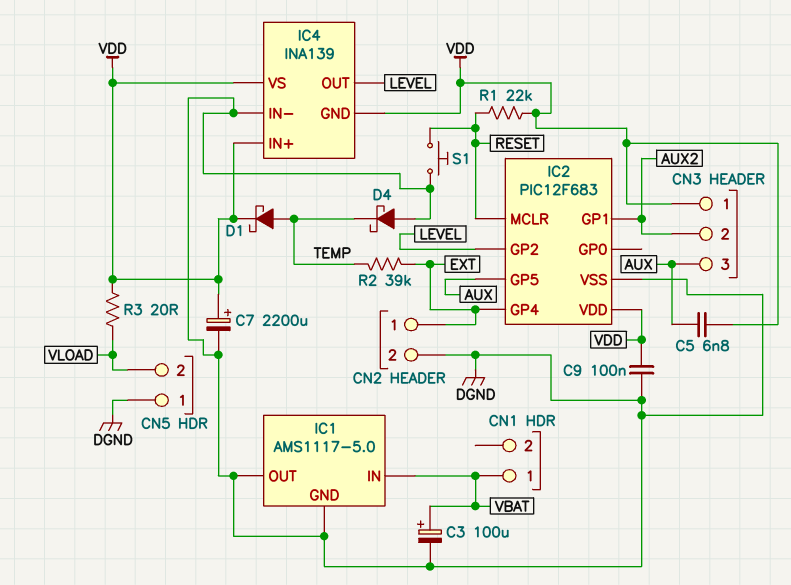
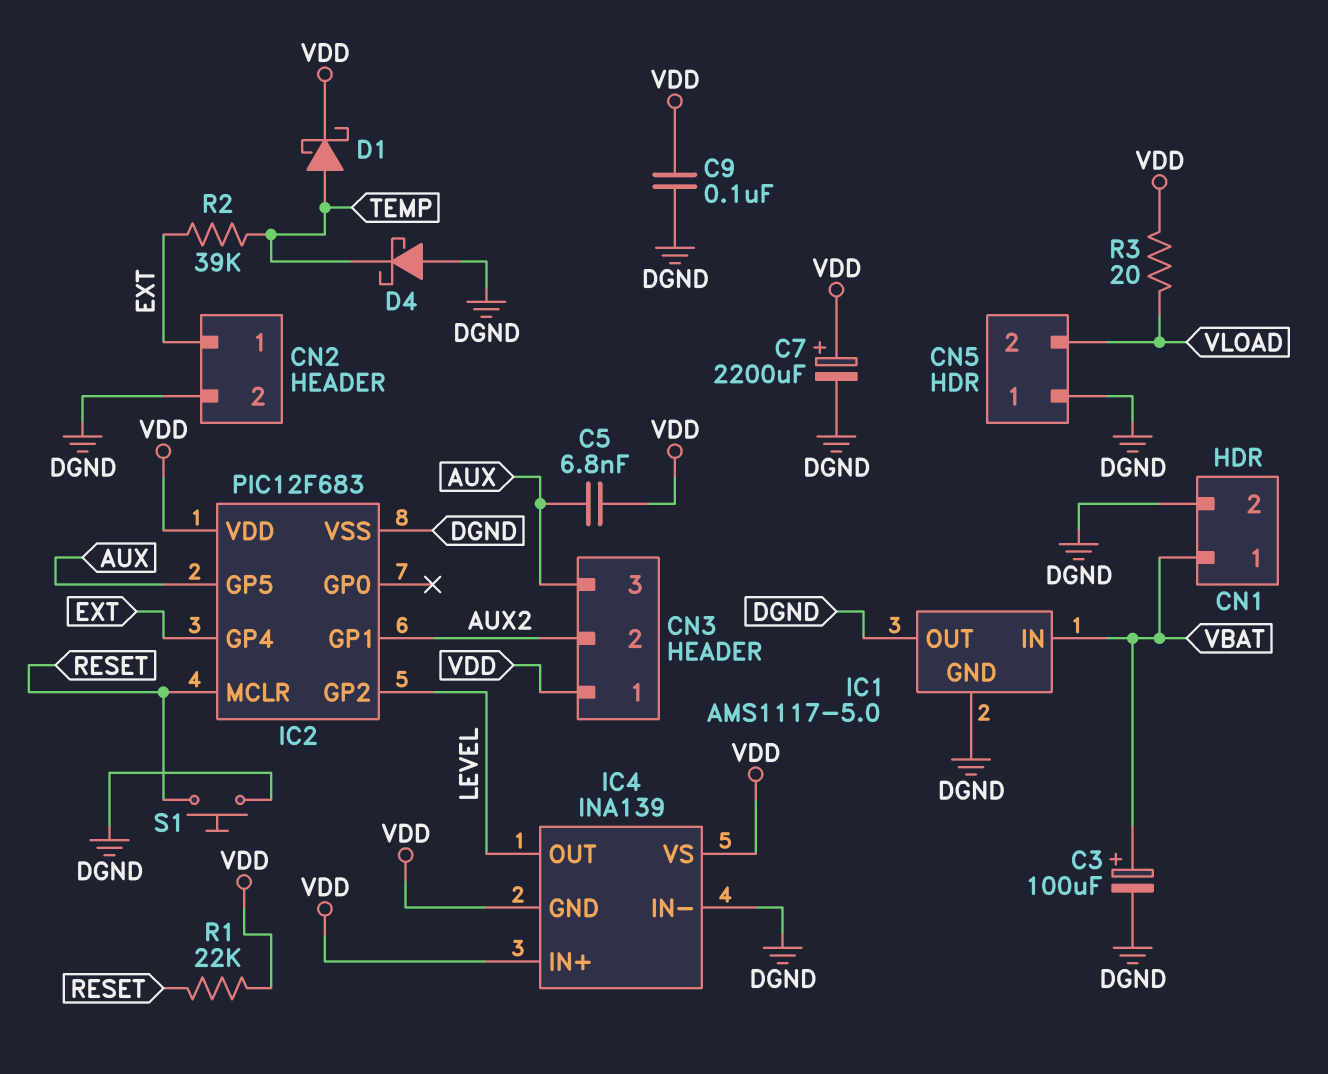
CN1 pin 2: none -> DGND

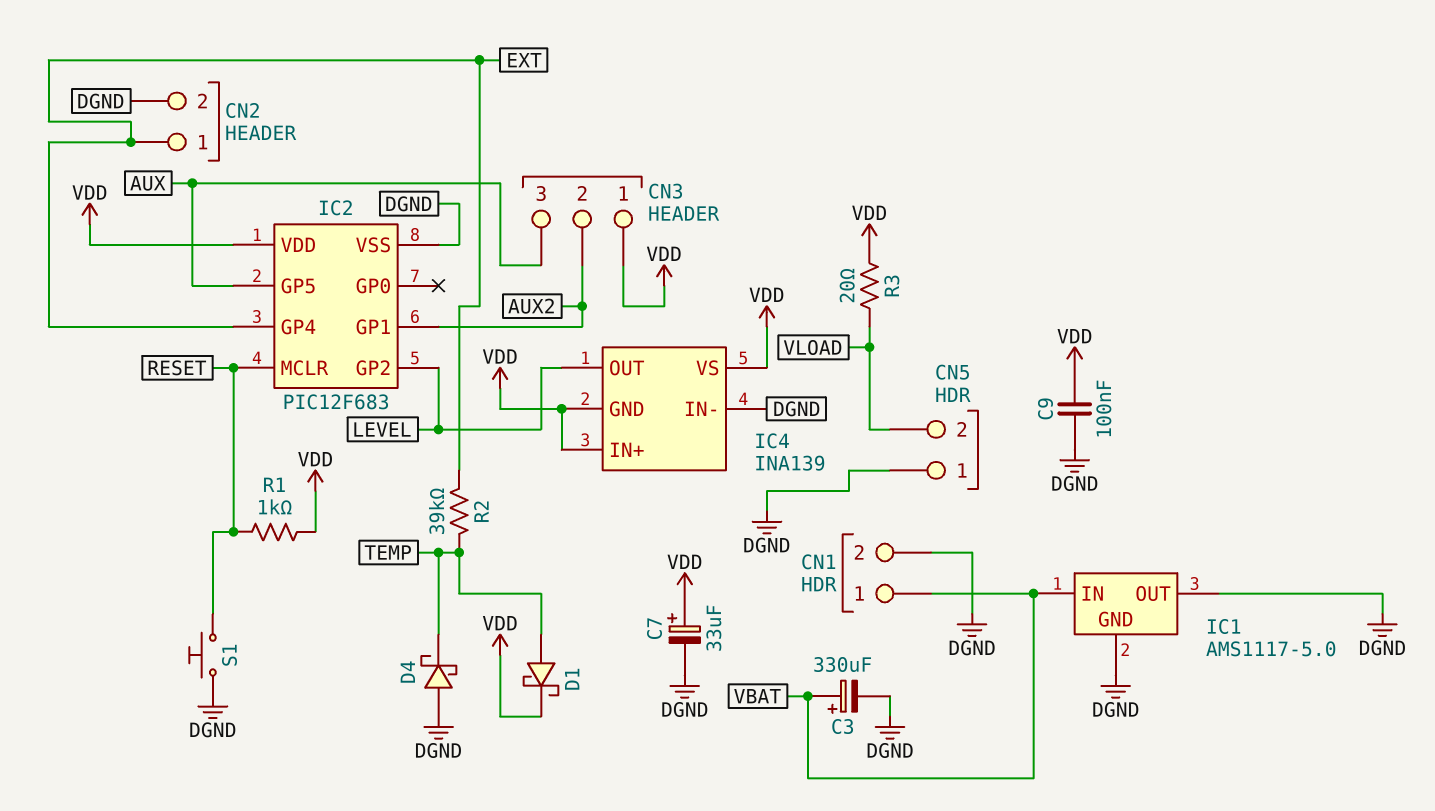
C3: 100uF (plus VBAT, minus DGND) -> 330uF (plus VBAT, minus DGND)
C5: 6.8nF (AUX, VDD) -> none
C7: 2200uF (plus VDD, minus DGND) -> 33uF (plus VDD, minus DGND)
R1: 22k (RESET, VDD) -> 1k (RESET, VDD)

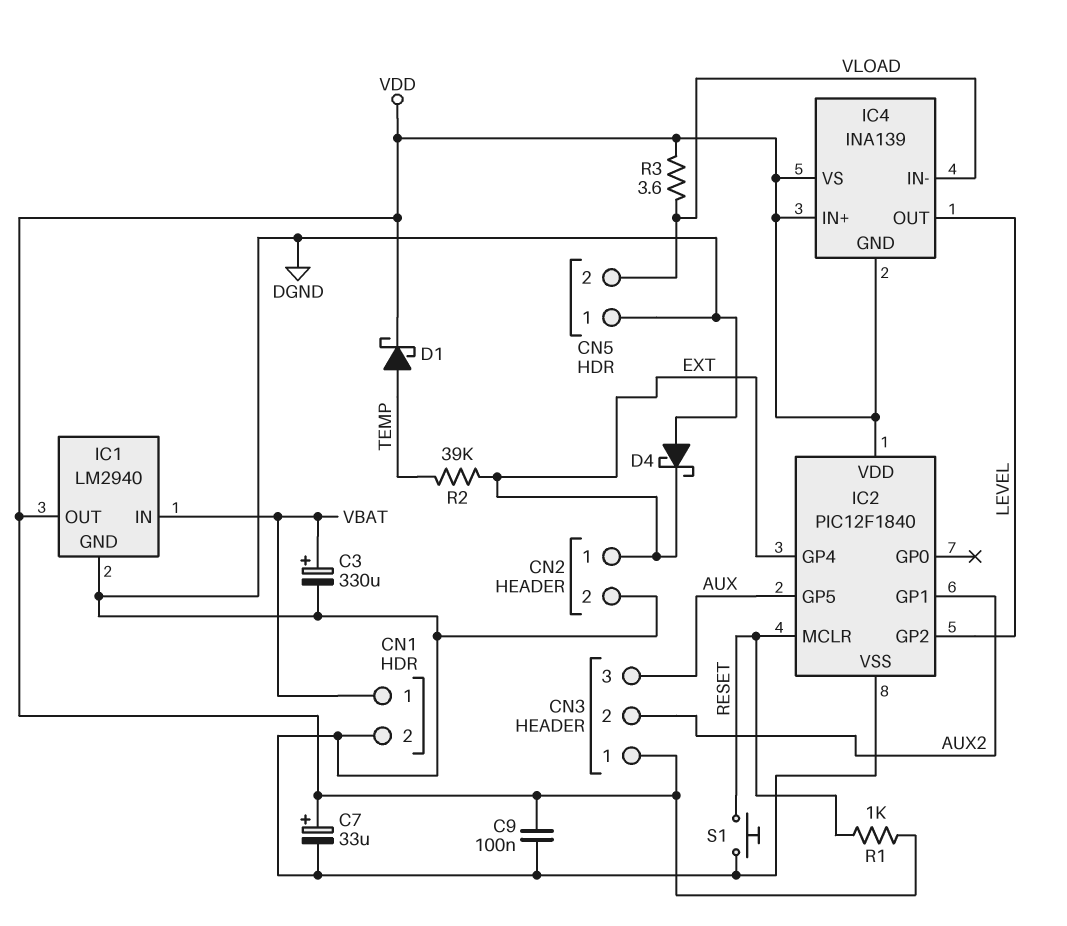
D4: schottky (A DGND, K TEMP) -> schottky (A DGND, K EXT)
IC1: AMS1117-5.0 -> LM2940
IC1 pin OUT: DGND -> VDD
IC2: PIC12F683 -> PIC12F1840
IC4 pin IN-: DGND -> VLOAD
R3: 20 (VDD, VLOAD) -> 3.6 (VDD, VLOAD)

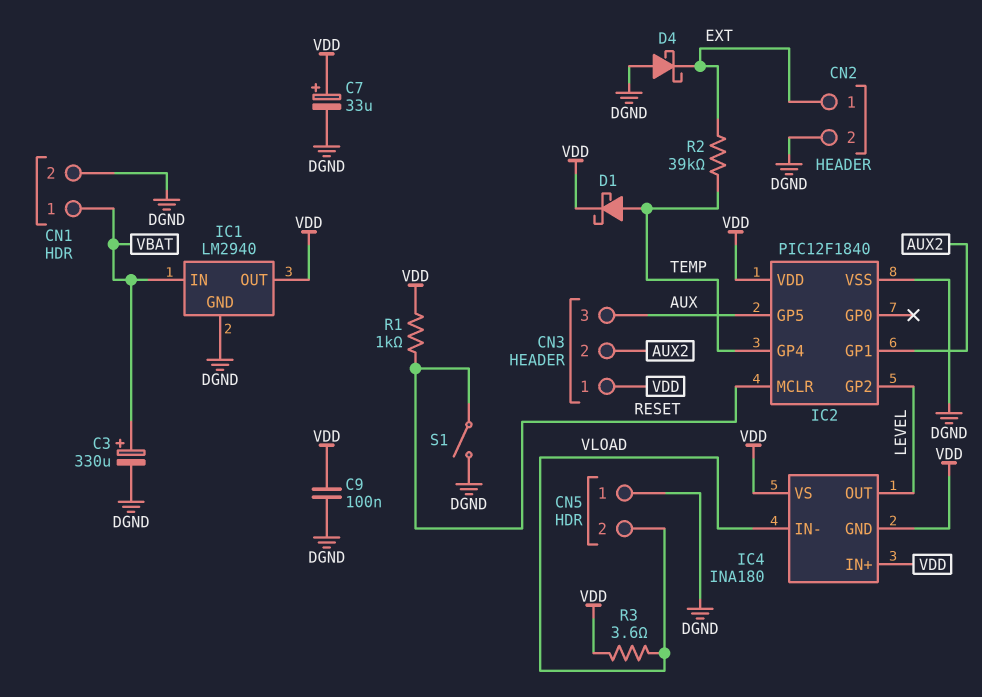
IC2 pin GP4: EXT -> TEMP
IC4: INA139 -> INA180
S1: button (DGND, RESET) -> switch (DGND, RESET)

